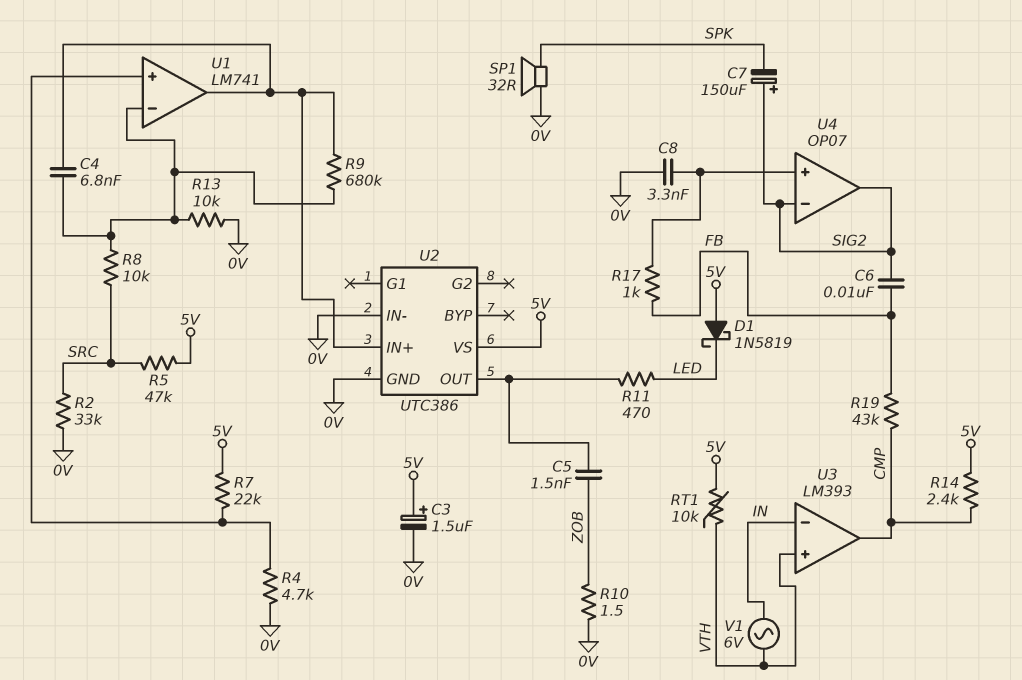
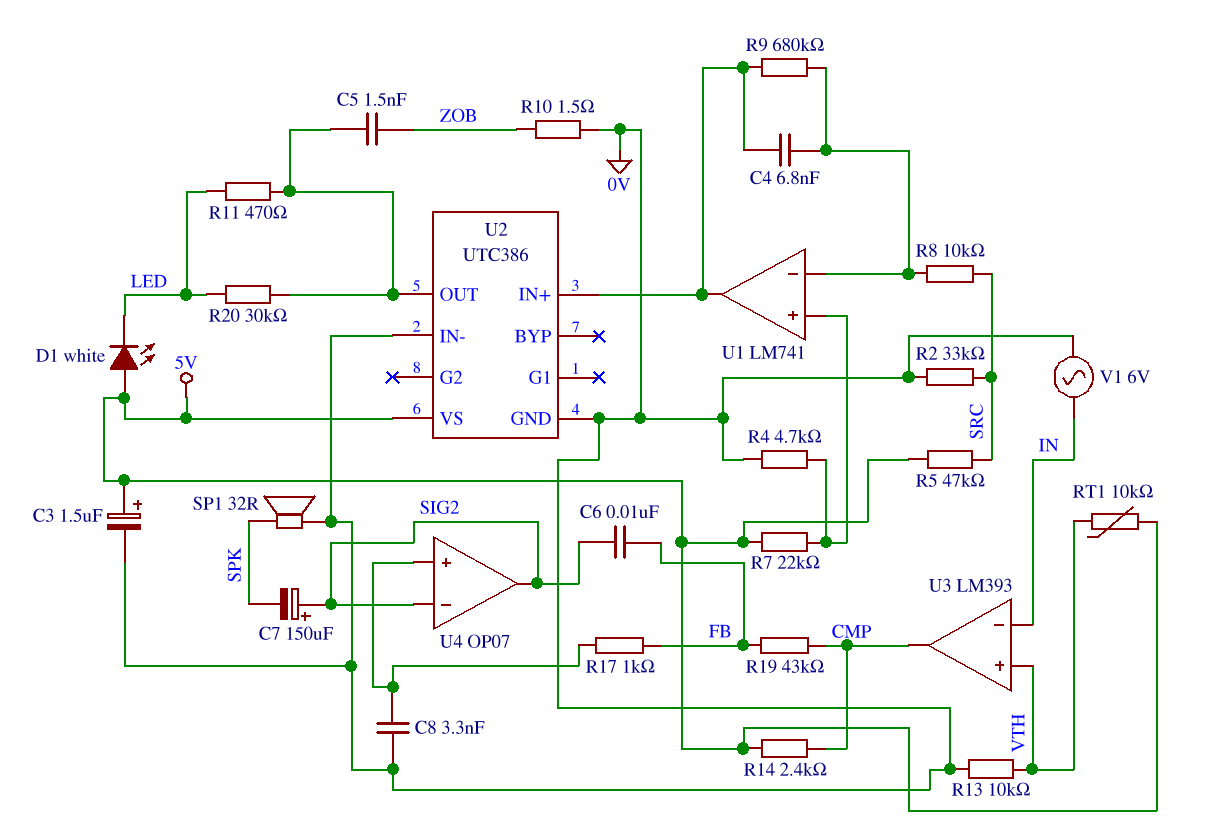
D1: schottky 1N5819 (A 5V, K LED) -> LED white (A 5V, K LED)
R13: 10k (0V, U1/in-) -> 10k (0V, VTH)
R20: none -> 30k (LED, U2/OUT)
V1: AC 6V (IN, VTH) -> AC 6V (0V, IN)

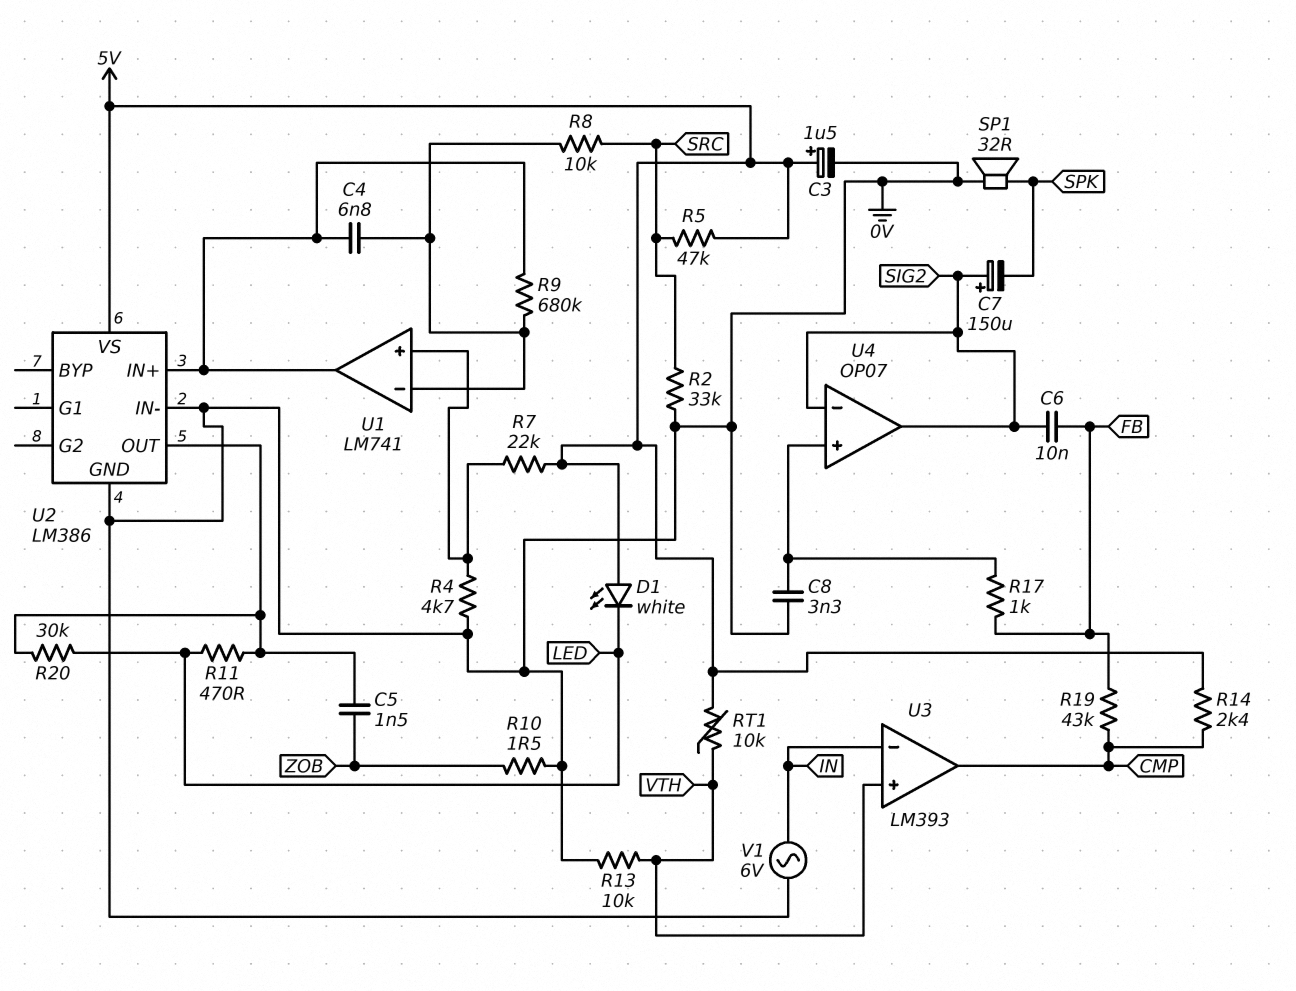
U2: UTC386 -> LM386

